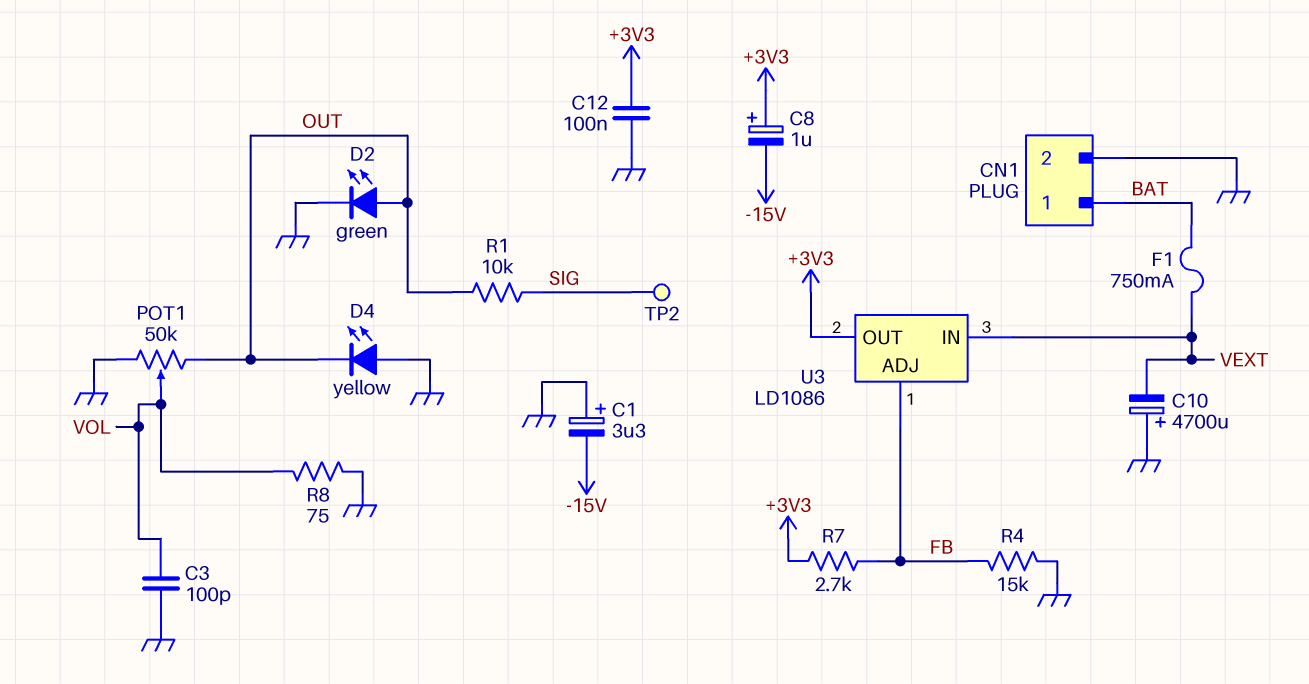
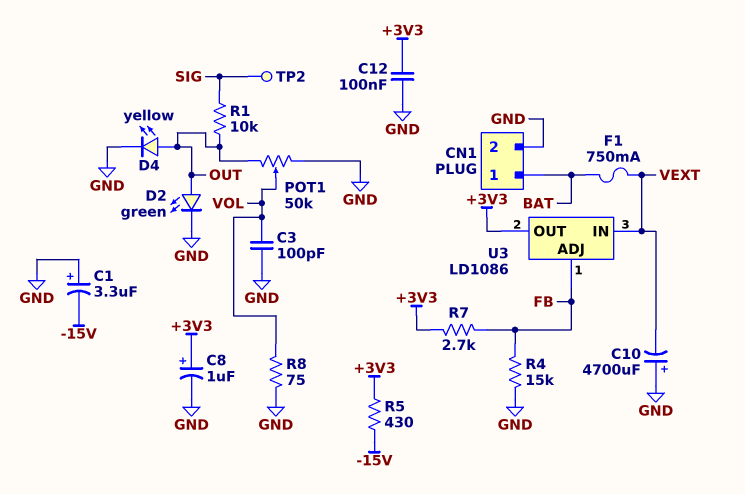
C8: 1uF (plus +3V3, minus -15V) -> 1uF (plus +3V3, minus GND)
D4: LED yellow (A GND, K OUT) -> LED yellow (A OUT, K GND)
R5: none -> 430 (+3V3, -15V)

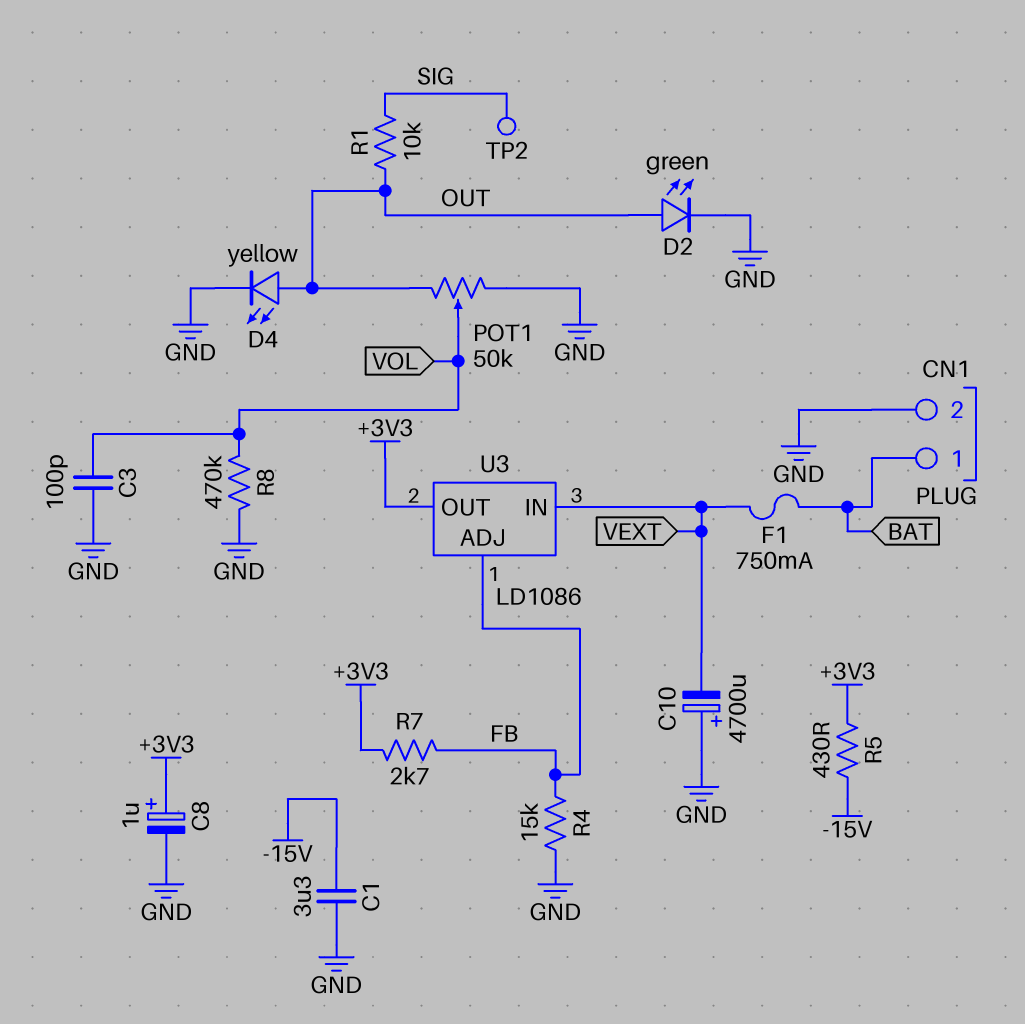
C1: 3.3uF (plus GND, minus -15V) -> 3.3uF (-15V, GND)
C12: 100nF (+3V3, GND) -> none
R8: 75 (GND, VOL) -> 470k (GND, VOL)

